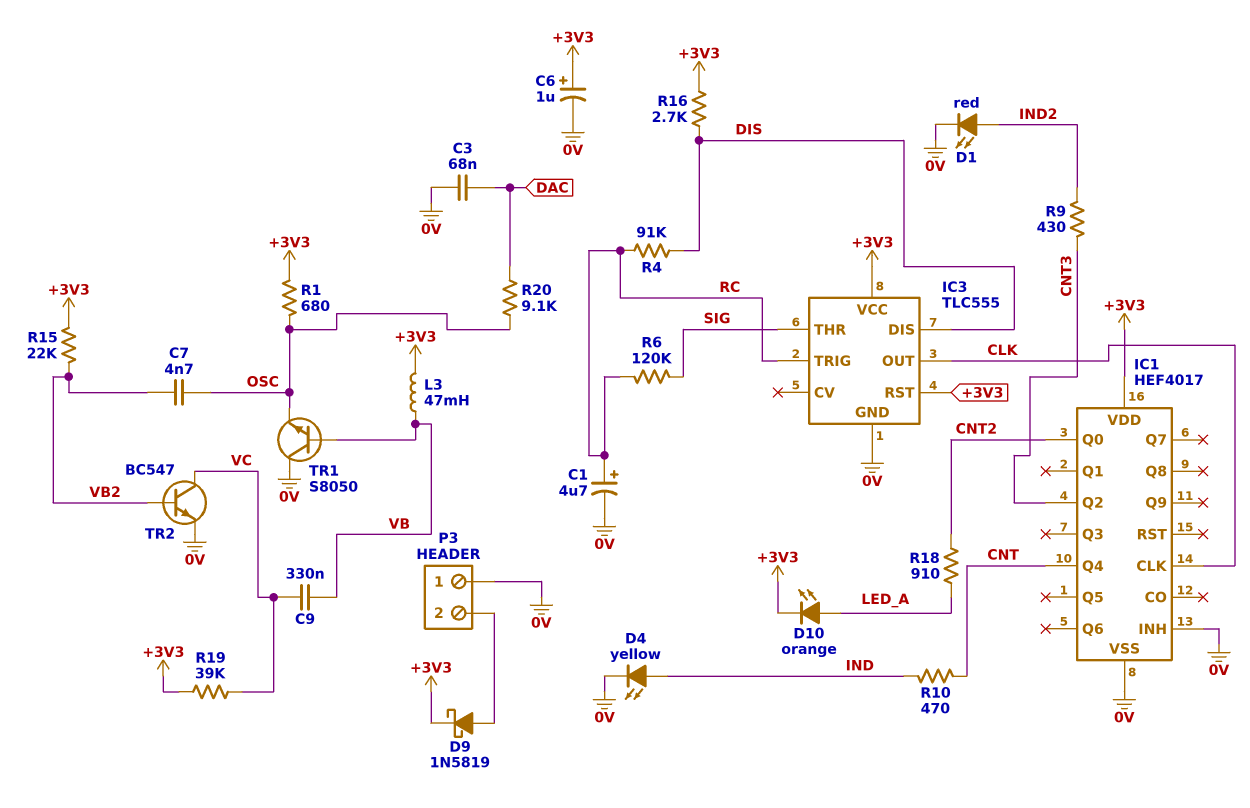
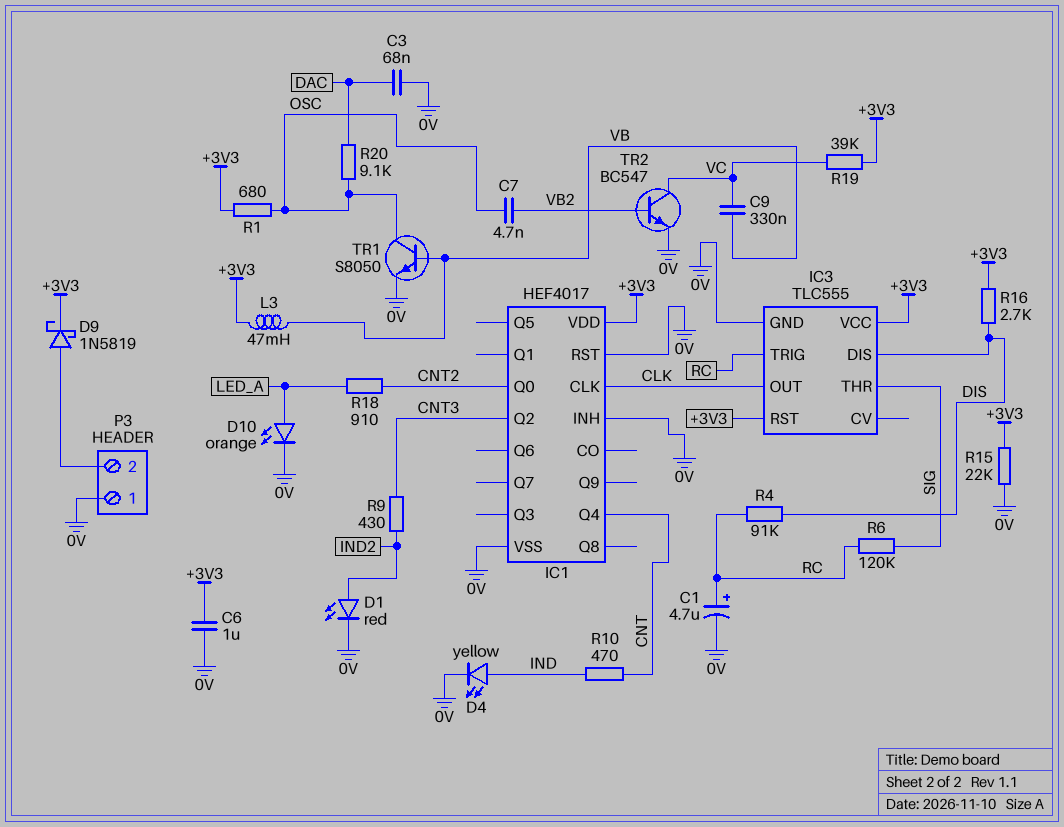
C6: 1uF (plus +3V3, minus 0V) -> 1uF (+3V3, 0V)
D10: LED orange (A LED_A, K +3V3) -> LED orange (A LED_A, K 0V)
IC1 pin RST: none -> 0V
R15: 22k (+3V3, VB2) -> 22k (+3V3, 0V)
TR1: NPN S8050 (B VB, C 0V, E OSC) -> NPN S8050 (B VB, C OSC, E 0V)

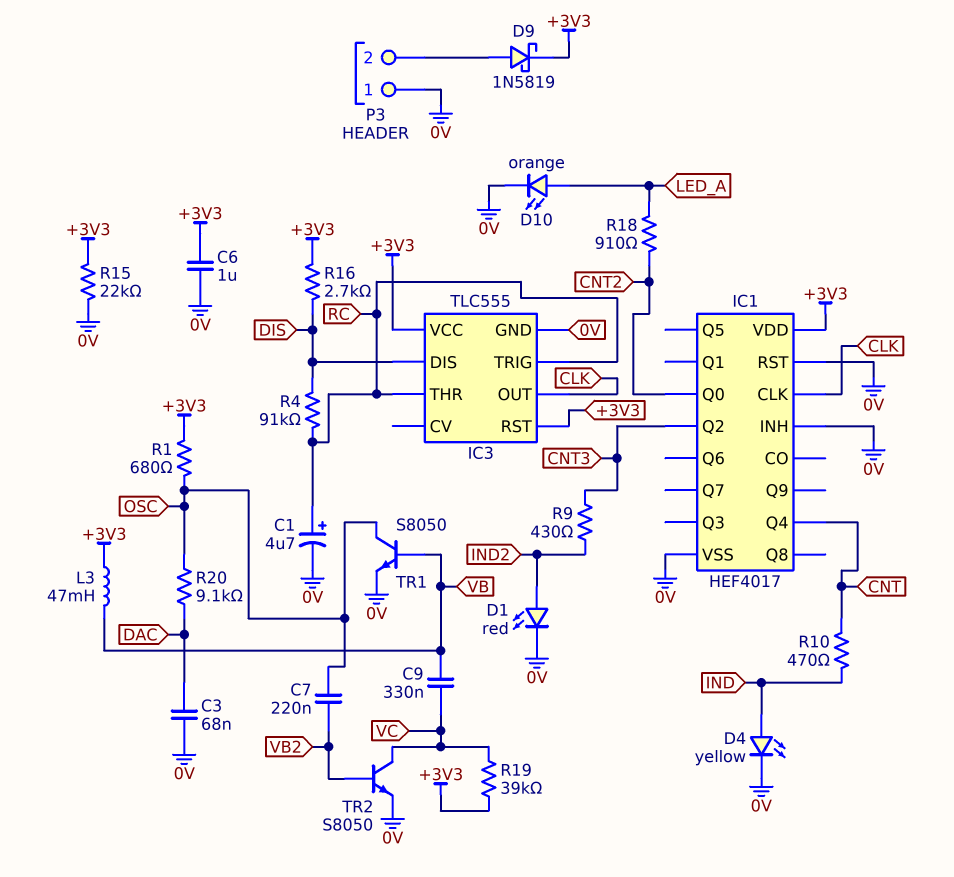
C7: 4.7nF (OSC, VB2) -> 220nF (OSC, VB2)
IC3 pin THR: SIG -> RC
R6: 120k (RC, SIG) -> none
TR2: NPN BC547 (B VB2, C VC, E 0V) -> NPN S8050 (B VB2, C VC, E 0V)

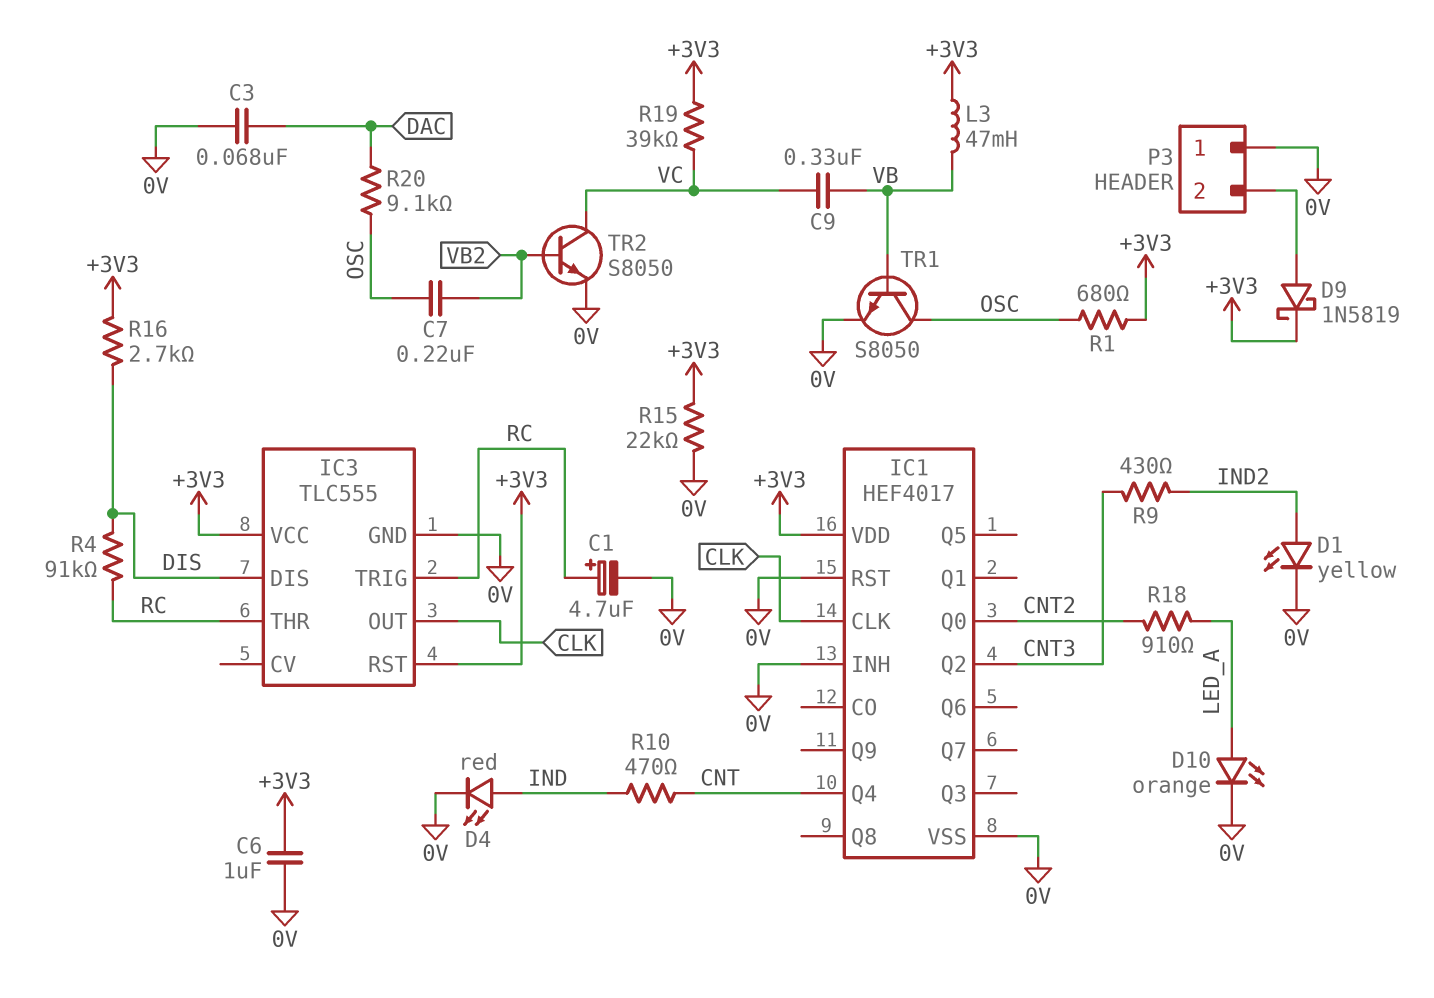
D1: LED red (A IND2, K 0V) -> LED yellow (A IND2, K 0V)
D4: LED yellow (A IND, K 0V) -> LED red (A IND, K 0V)

